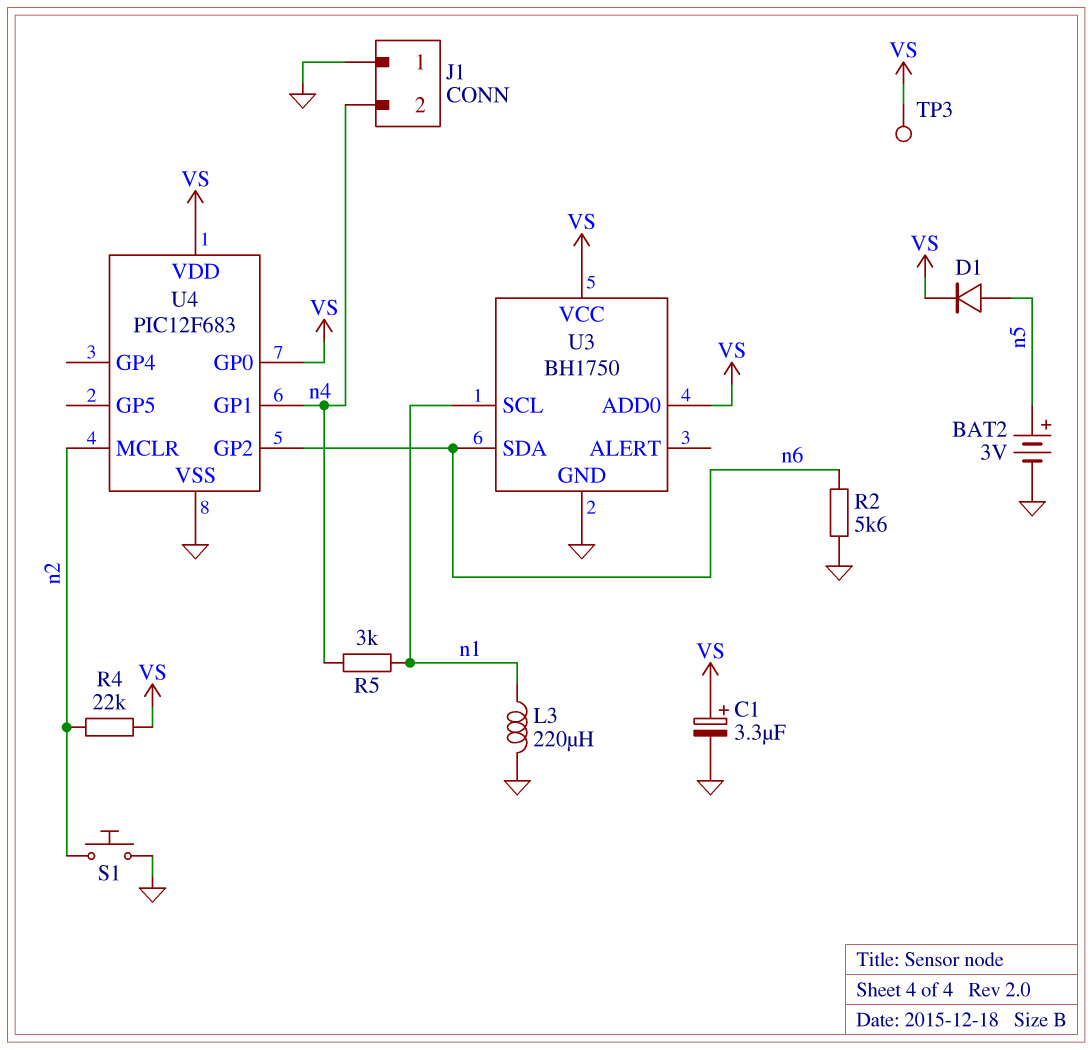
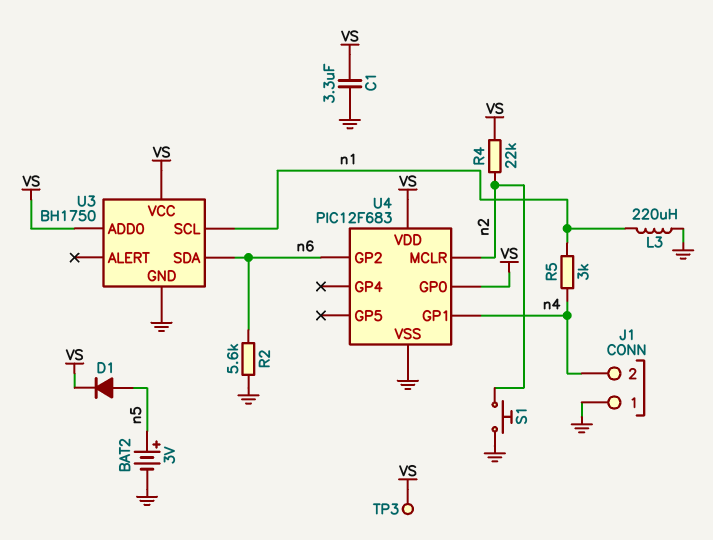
C1: 3.3uF (plus VS, minus GND) -> 3.3uF (GND, VS)

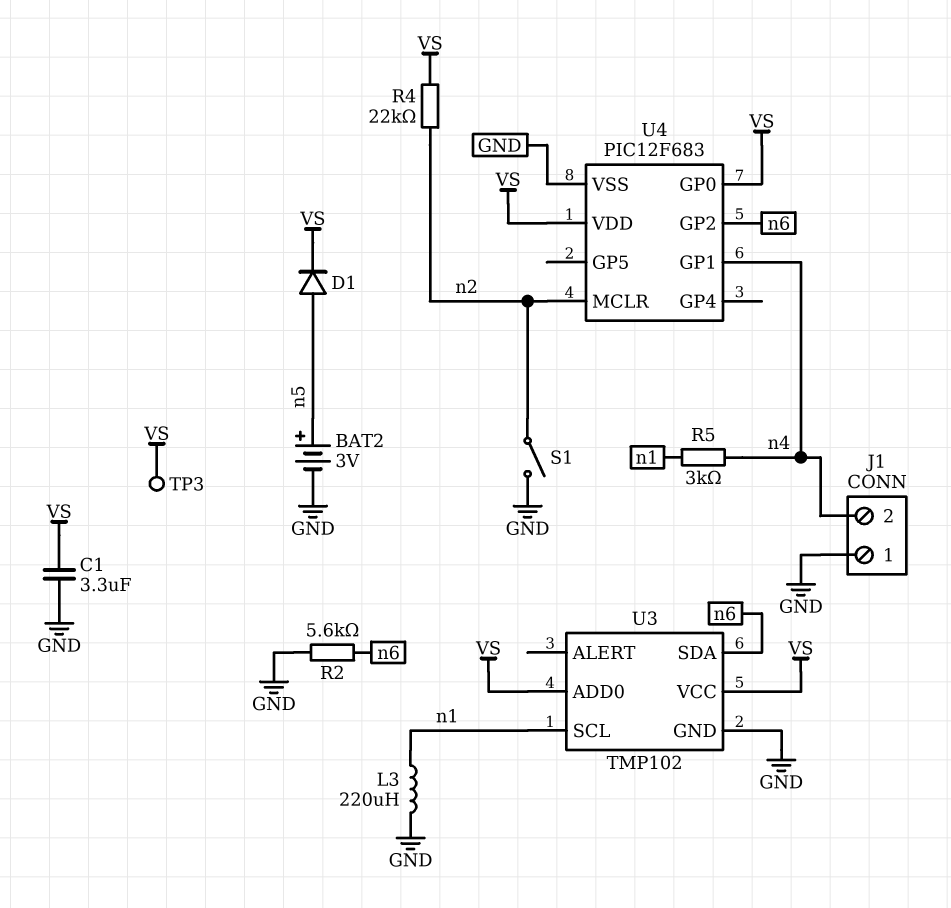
S1: button (GND, n2) -> switch (GND, n2)
U3: BH1750 -> TMP102

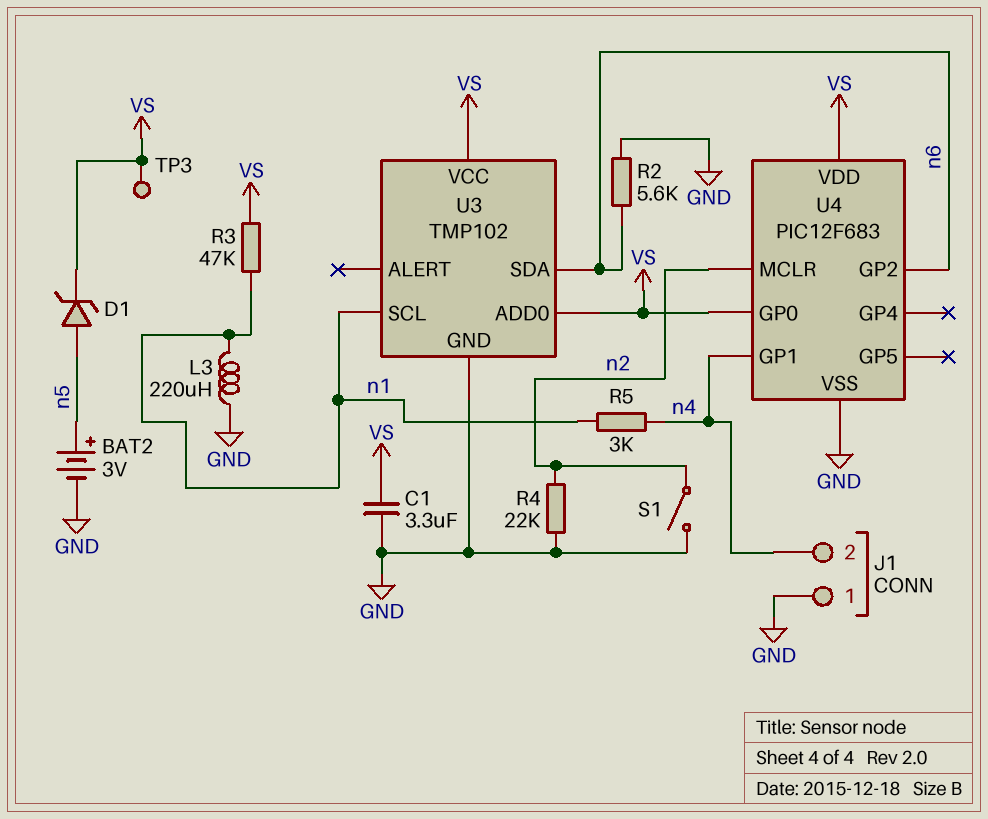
D1: diode (A n5, K VS) -> zener (A n5, K VS)
R3: none -> 47k (VS, n1)
R4: 22k (VS, n2) -> 22k (GND, n2)

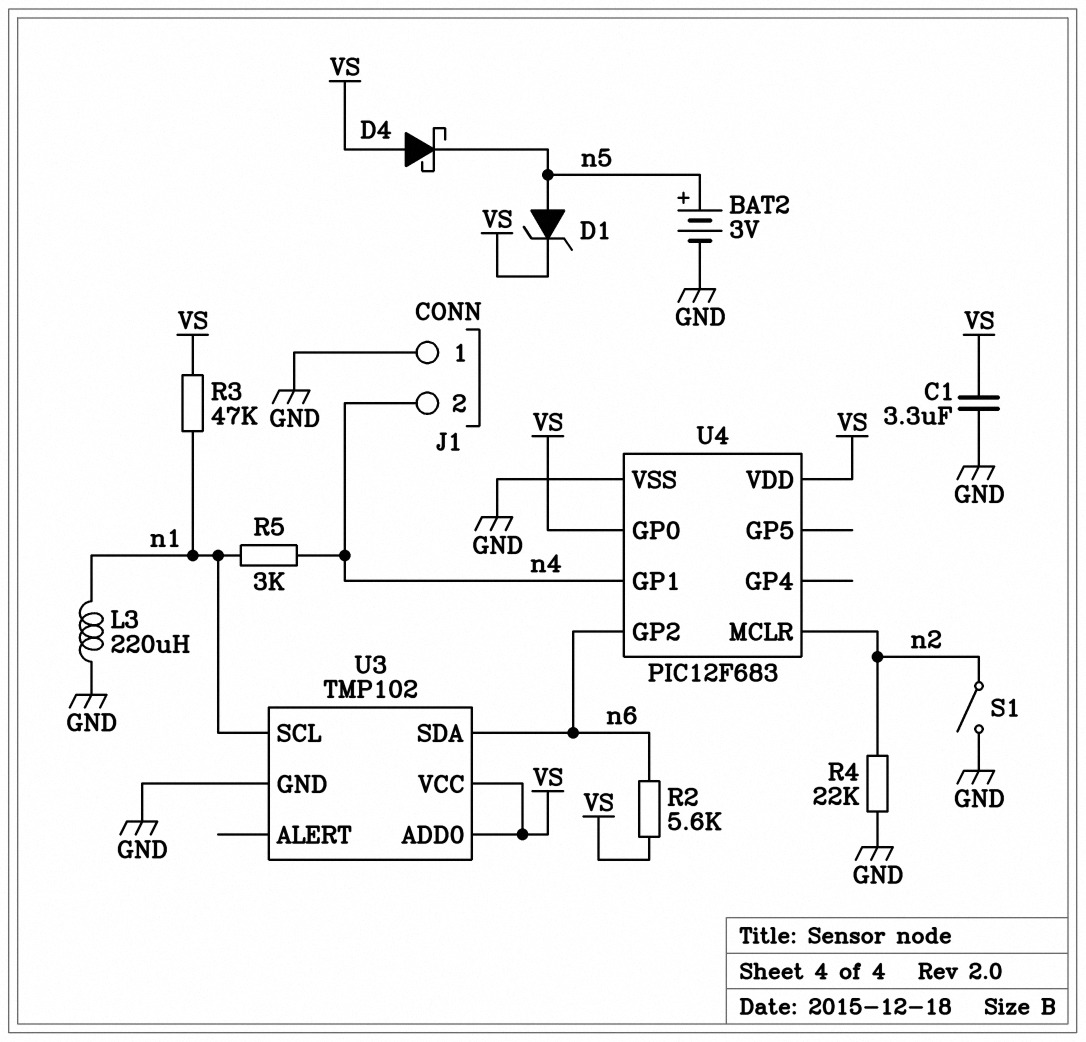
D4: none -> schottky (A VS, K n5)
R2: 5.6k (GND, n6) -> 5.6k (VS, n6)
TP3: test point (VS) -> none

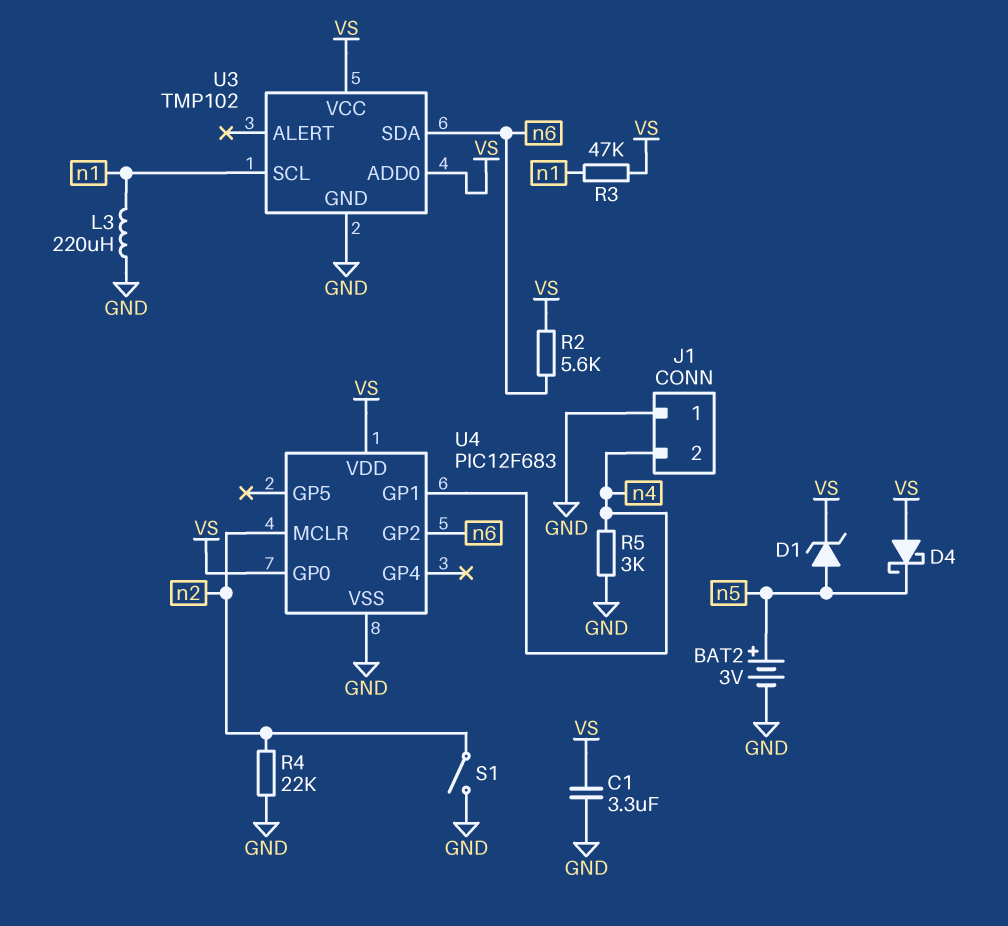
R5: 3k (n1, n4) -> 3k (GND, n4)

